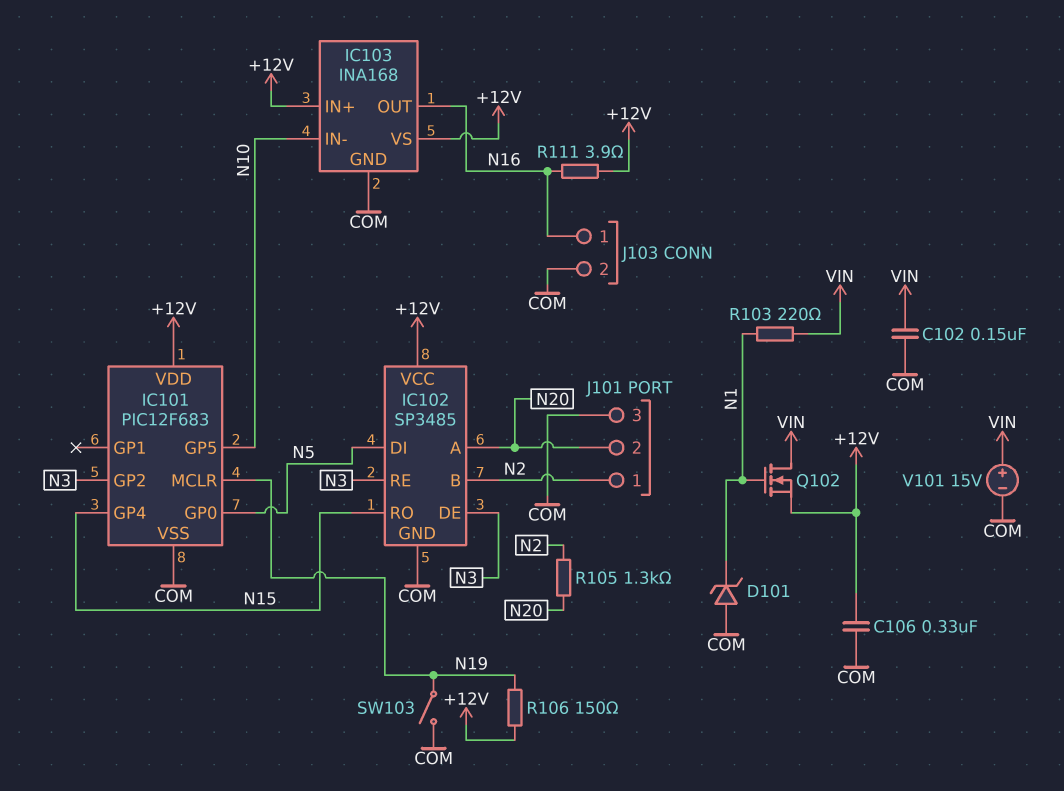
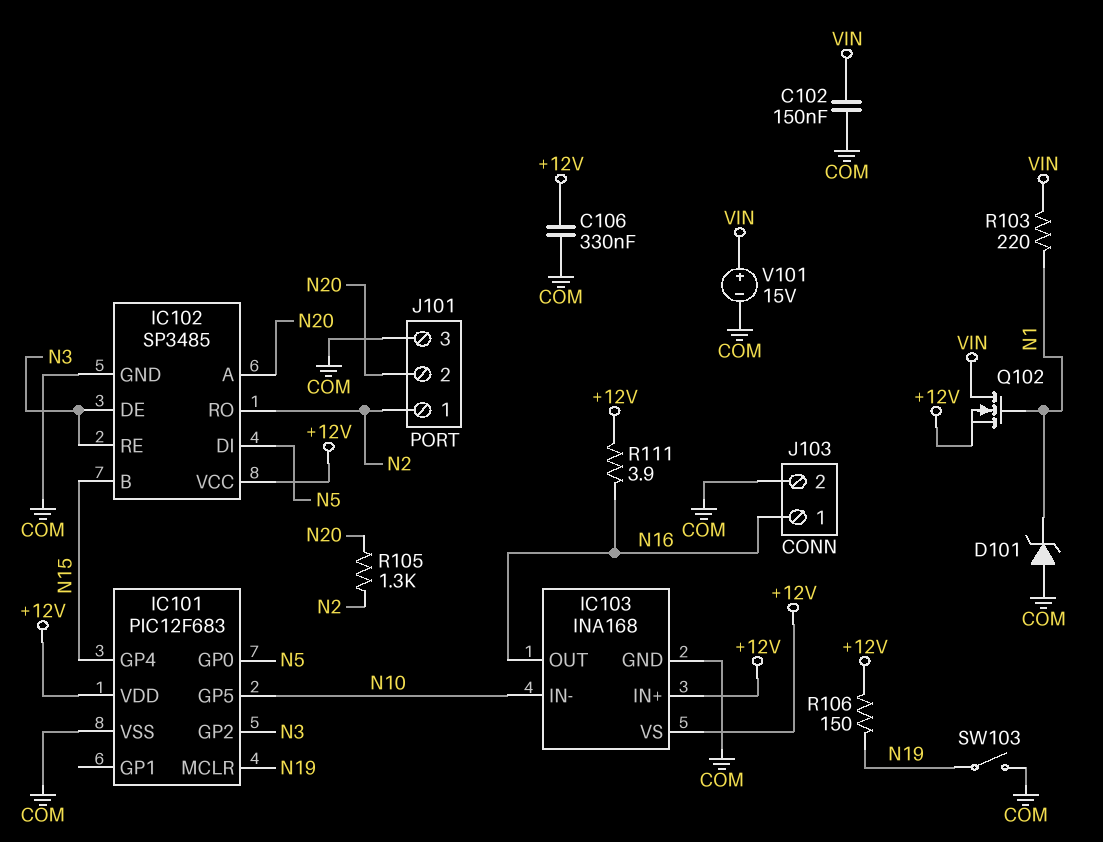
IC102 pin B: N2 -> N15
IC102 pin RO: N15 -> N2

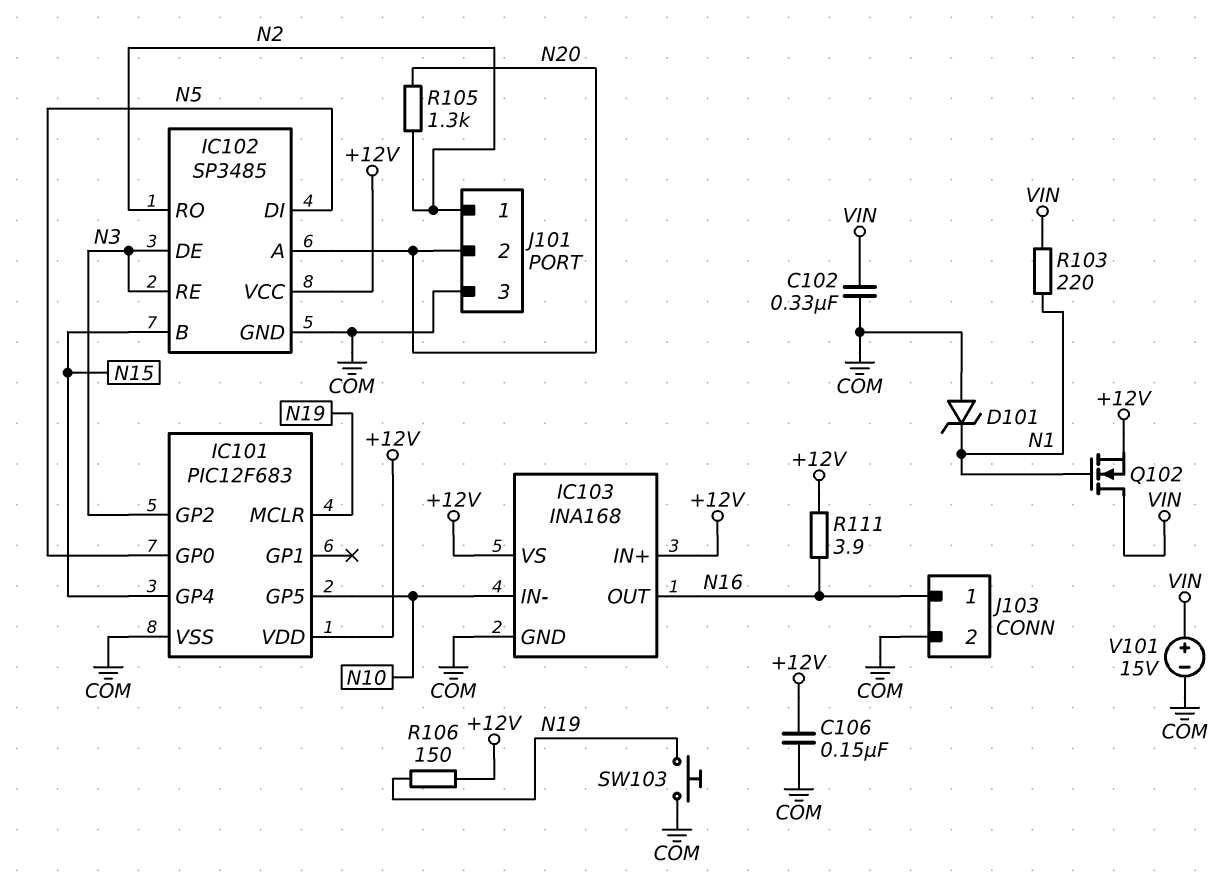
C102: 150nF (COM, VIN) -> 330nF (COM, VIN)
C106: 330nF (+12V, COM) -> 150nF (+12V, COM)
SW103: switch (COM, N19) -> button (COM, N19)

